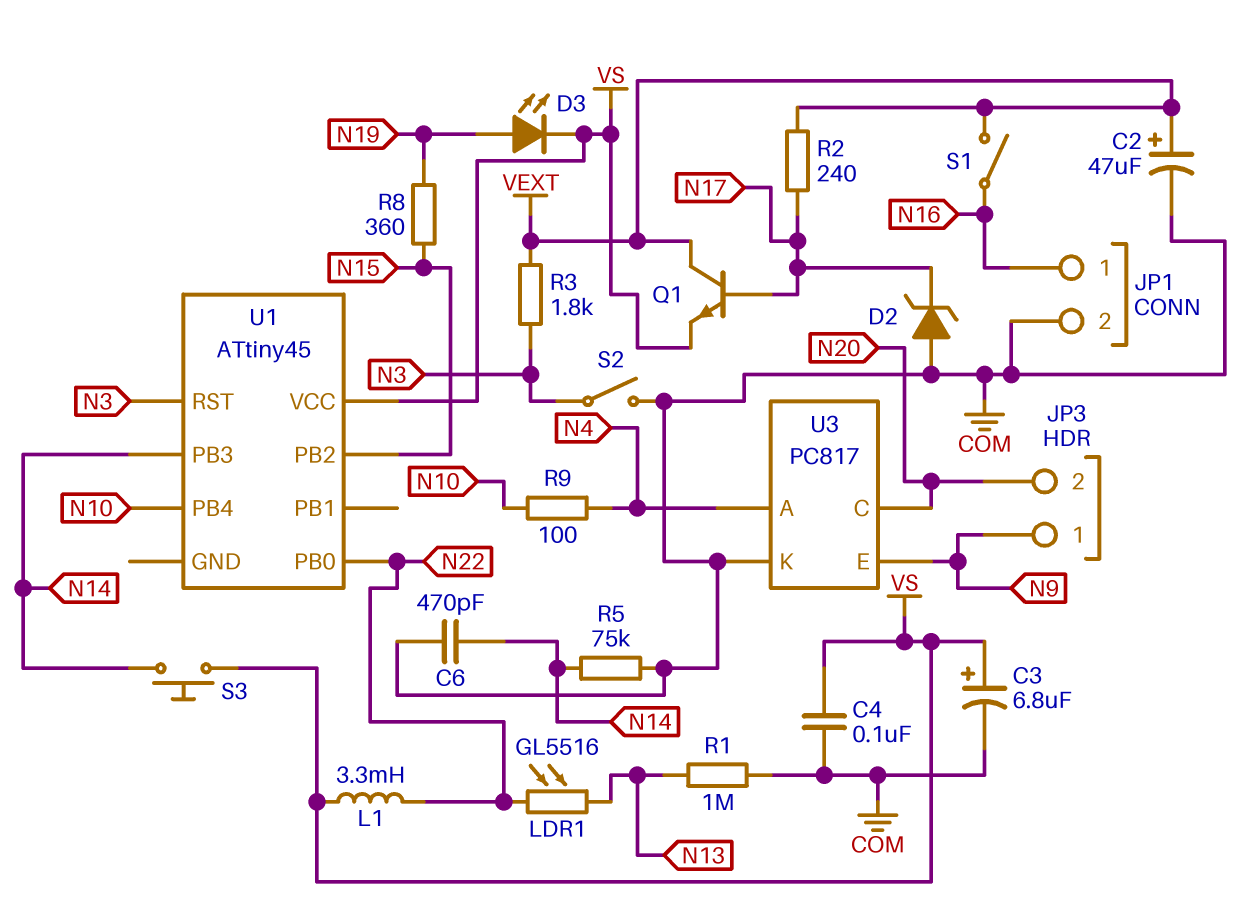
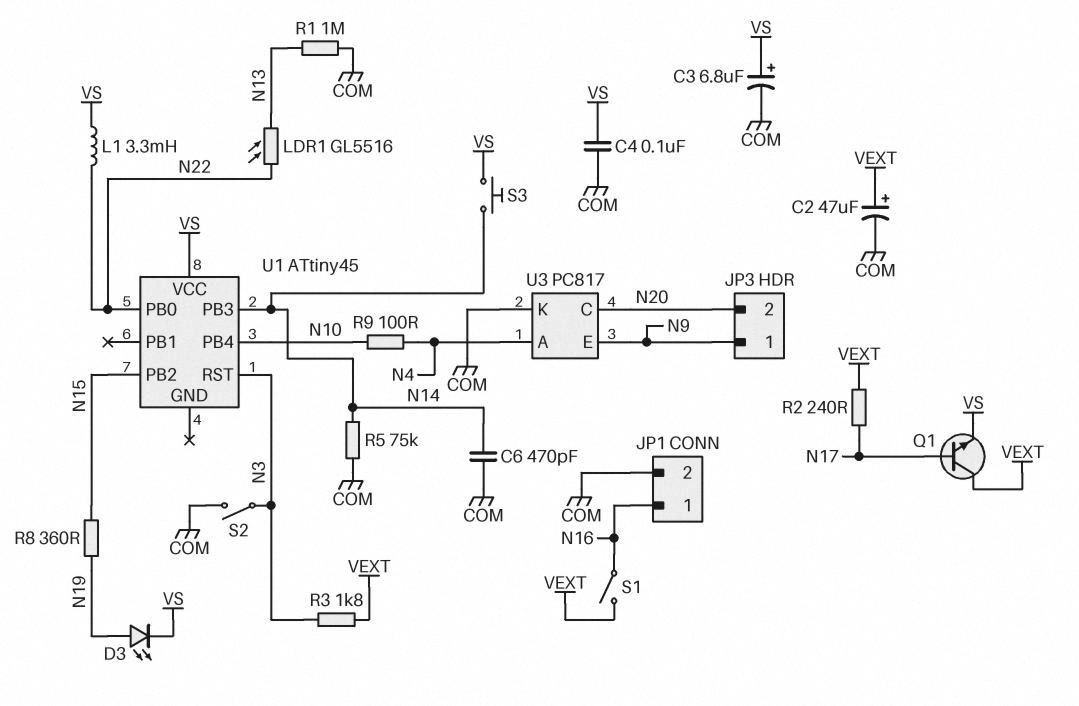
D2: zener (A COM, K N17) -> none

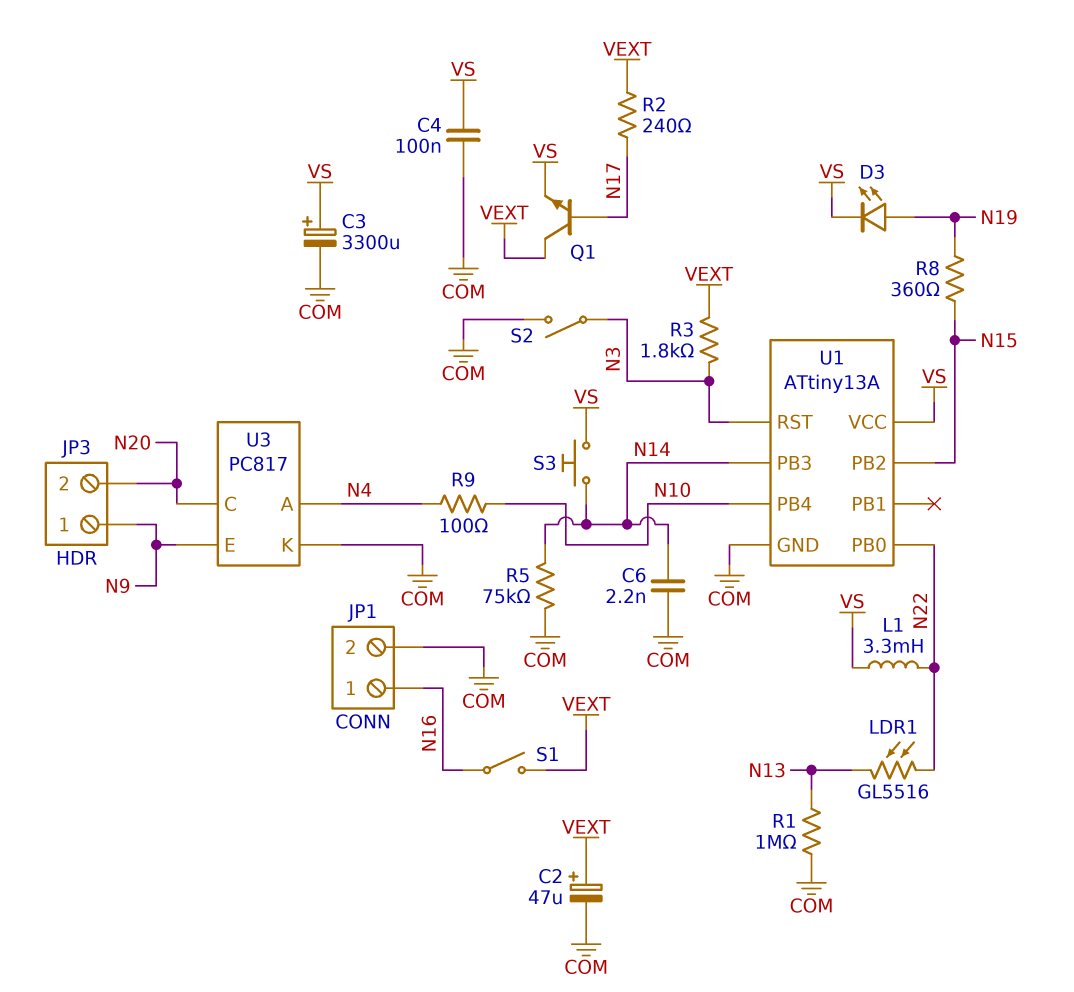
C3: 6.8uF (plus VS, minus COM) -> 3300uF (plus VS, minus COM)
C6: 470pF (COM, N14) -> 2.2nF (COM, N14)
U1: ATtiny45 -> ATtiny13A
U1 pin GND: none -> COM

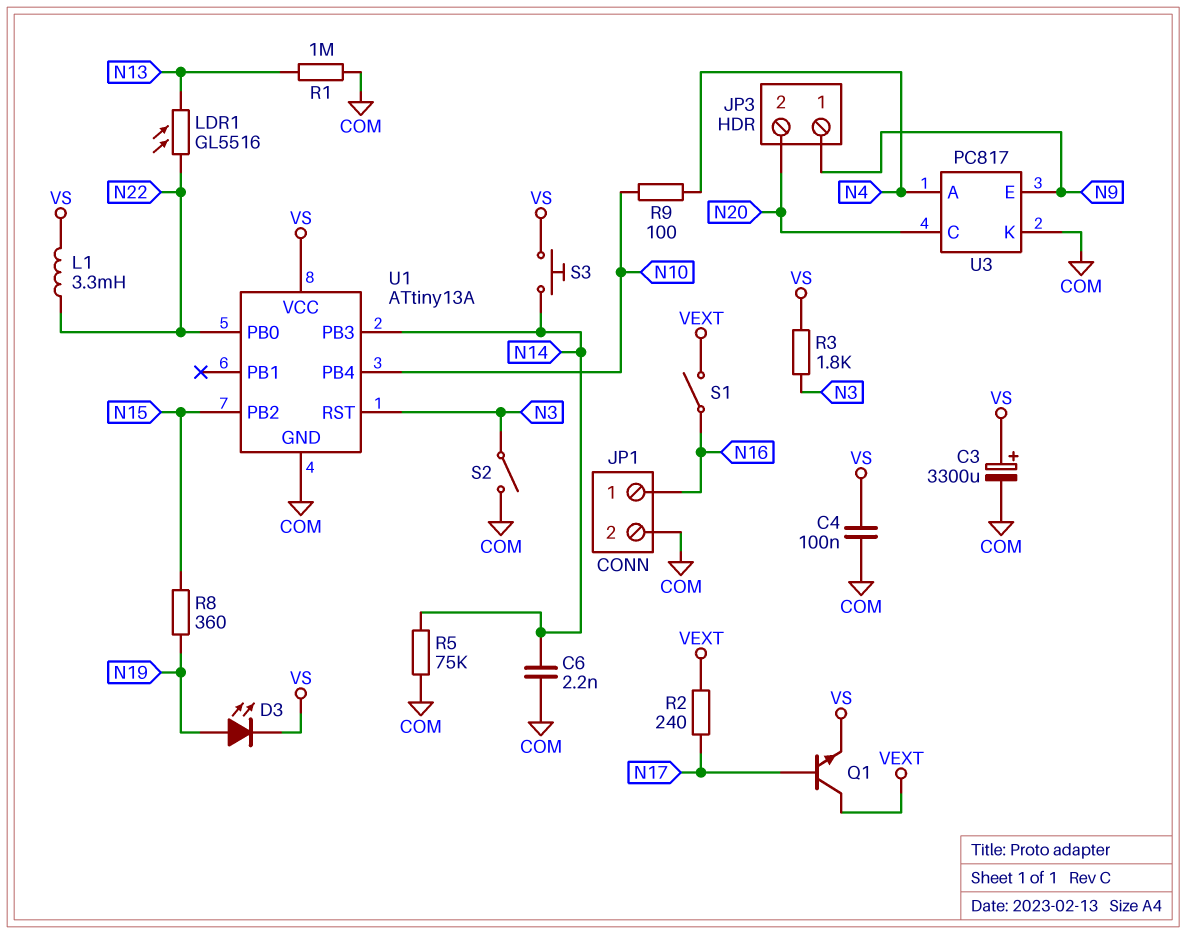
C2: 47uF (plus VEXT, minus COM) -> none
R3: 1.8k (N3, VEXT) -> 1.8k (N3, VS)

